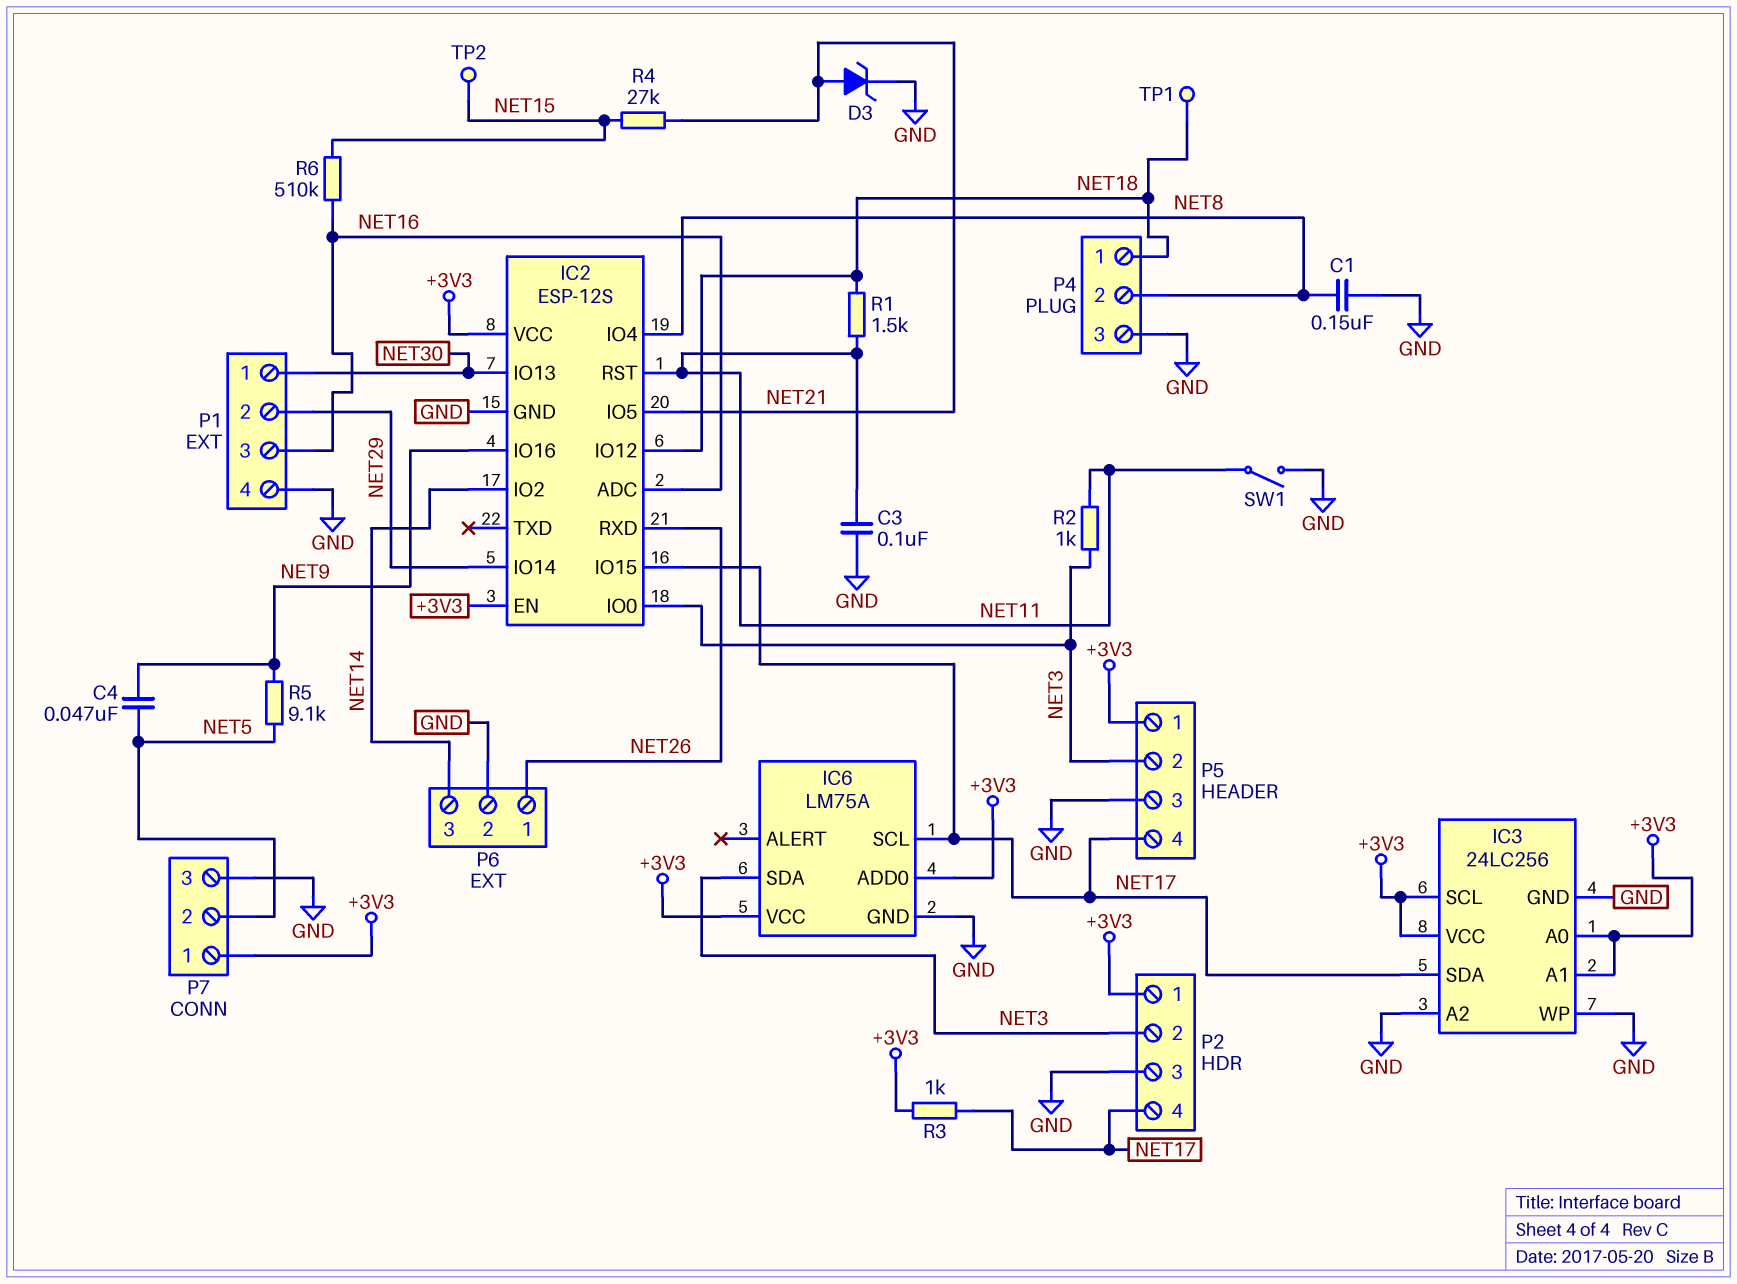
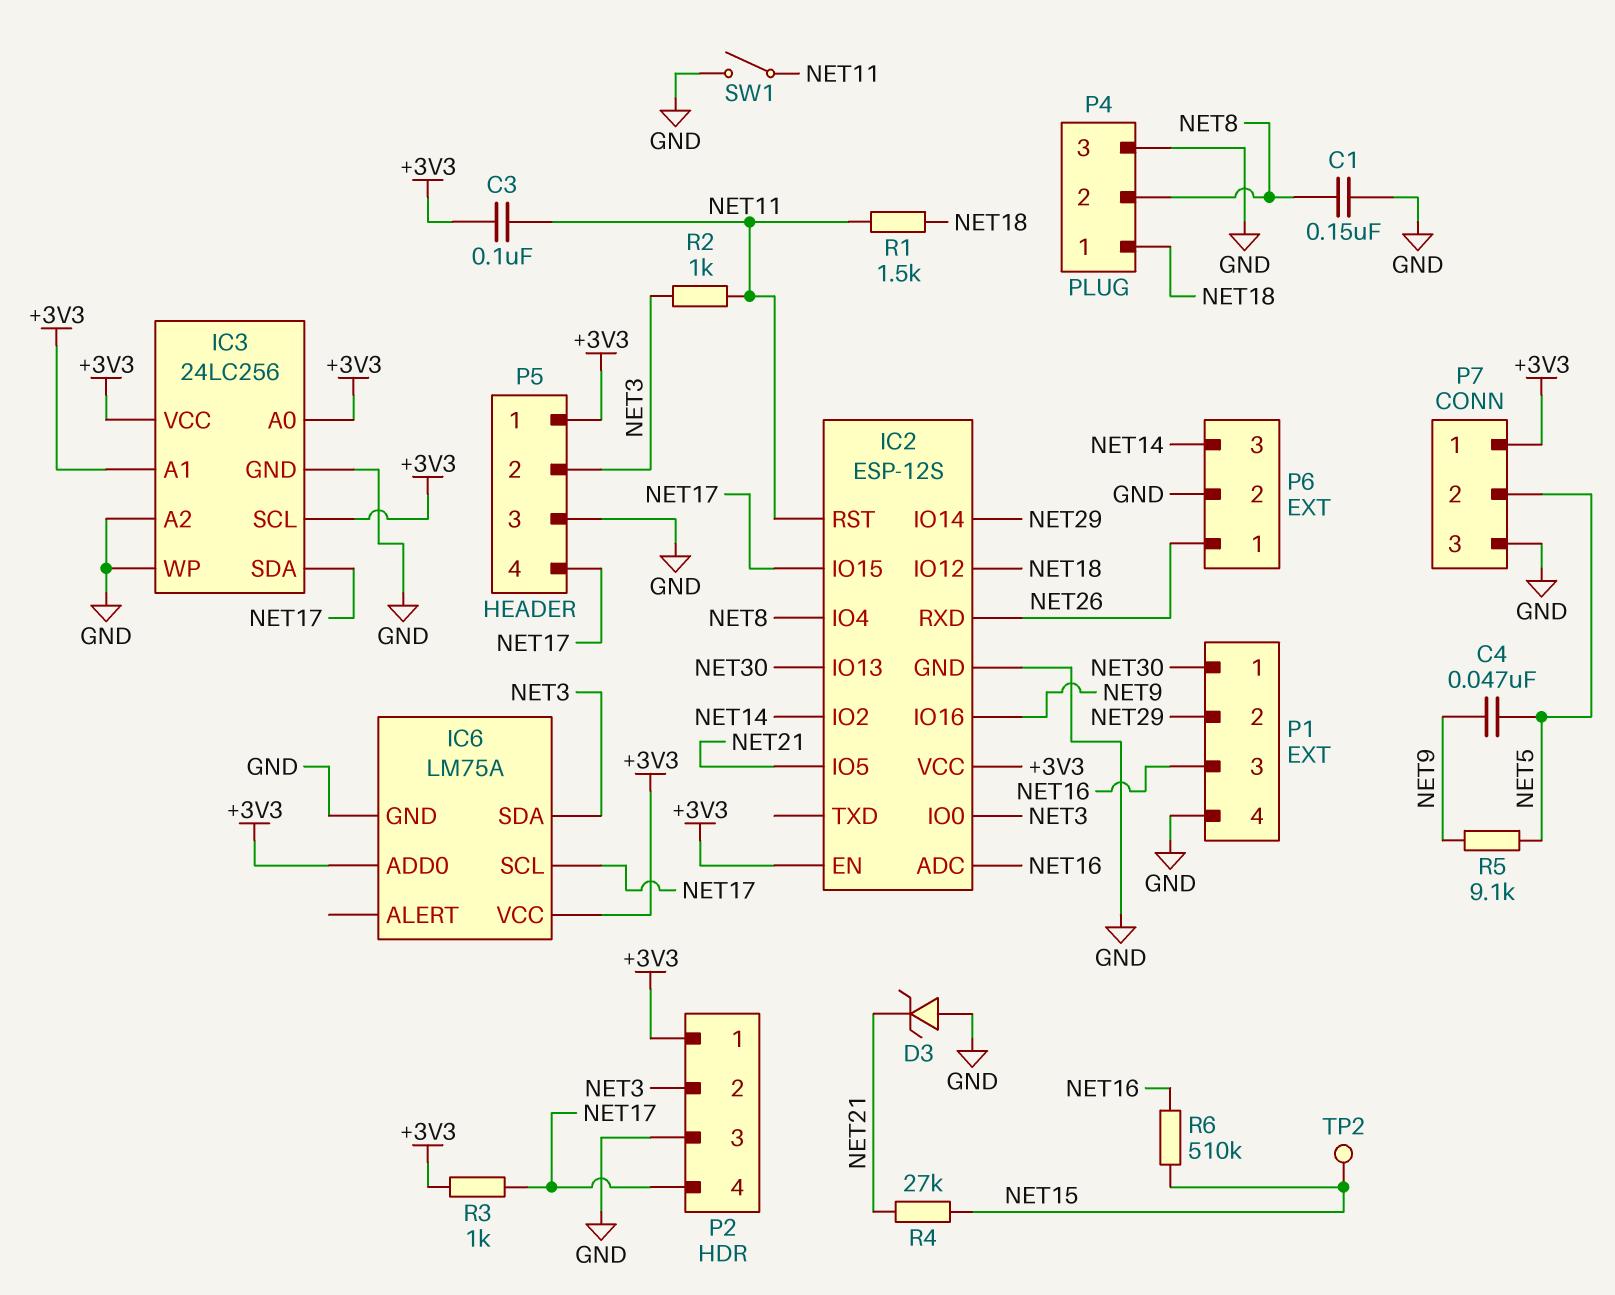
C3: 100nF (GND, NET11) -> 100nF (+3V3, NET11)
D3: zener (A NET21, K GND) -> zener (A GND, K NET21)
TP1: test point (NET18) -> none

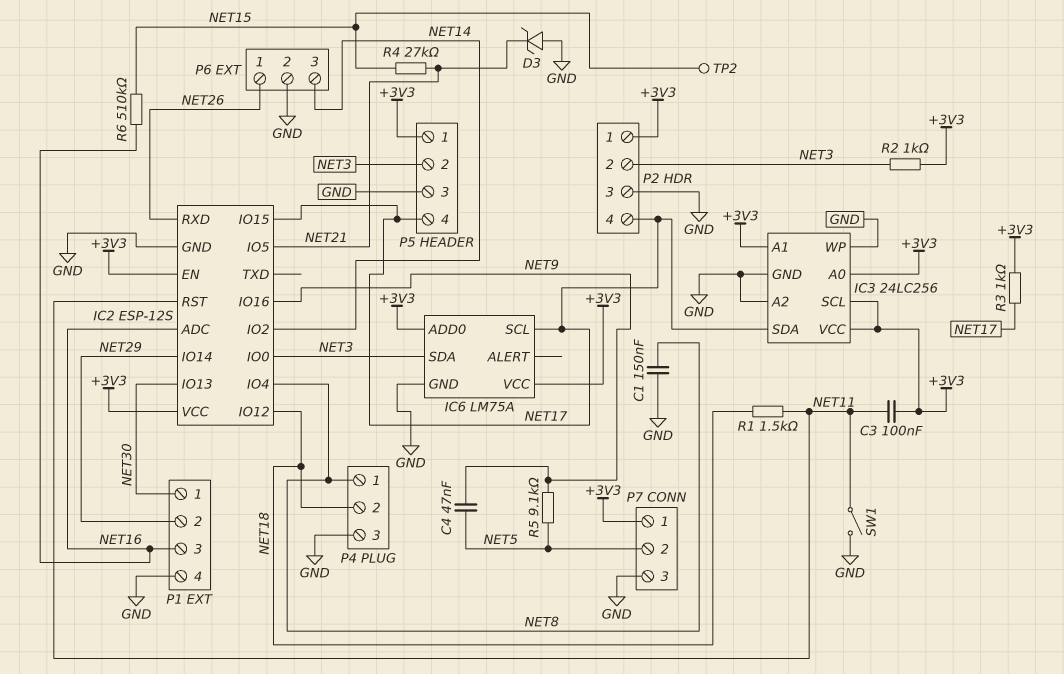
P4 pin 1: NET18 -> NET8
P4 pin 2: NET8 -> NET18
R2: 1k (NET3, NET11) -> 1k (+3V3, NET3)

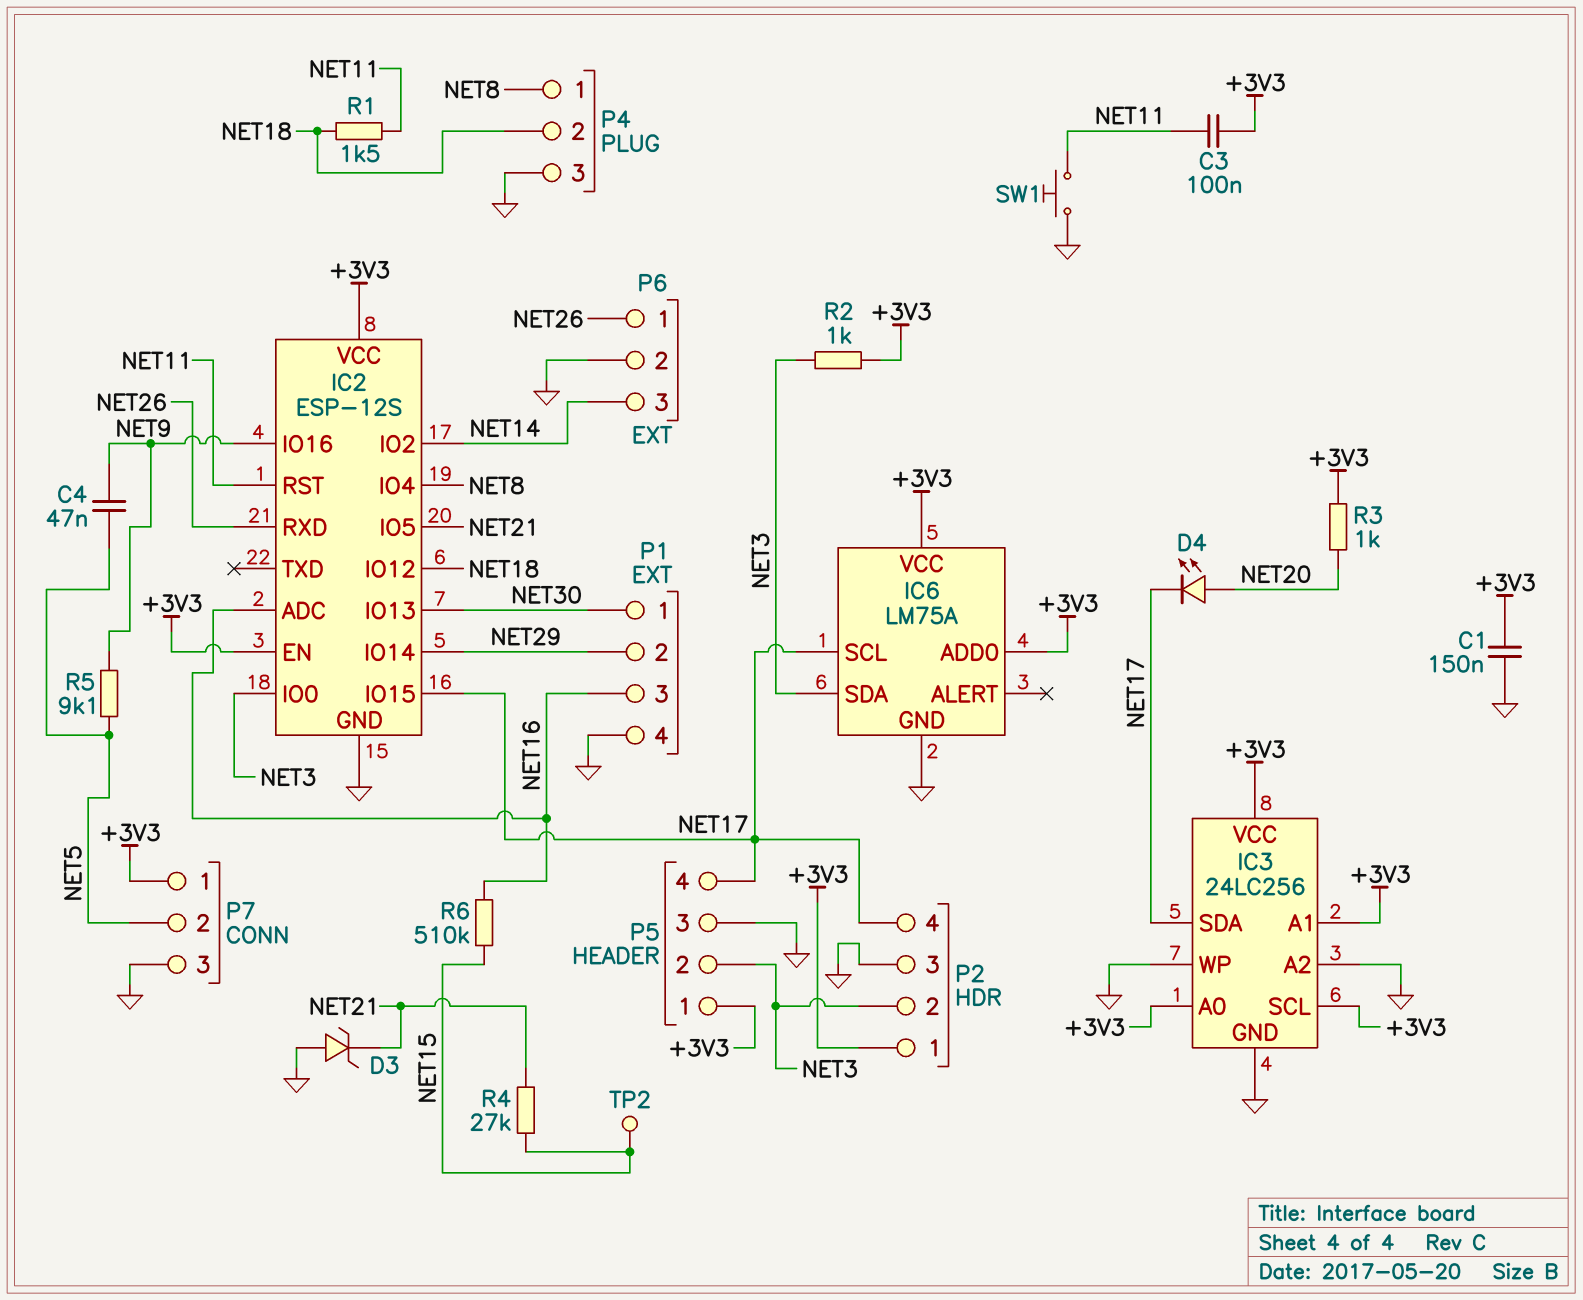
C1: 150nF (GND, NET8) -> 150nF (+3V3, GND)
D4: none -> LED (A NET20, K NET17)
R3: 1k (+3V3, NET17) -> 1k (+3V3, NET20)
SW1: switch (GND, NET11) -> button (GND, NET11)

